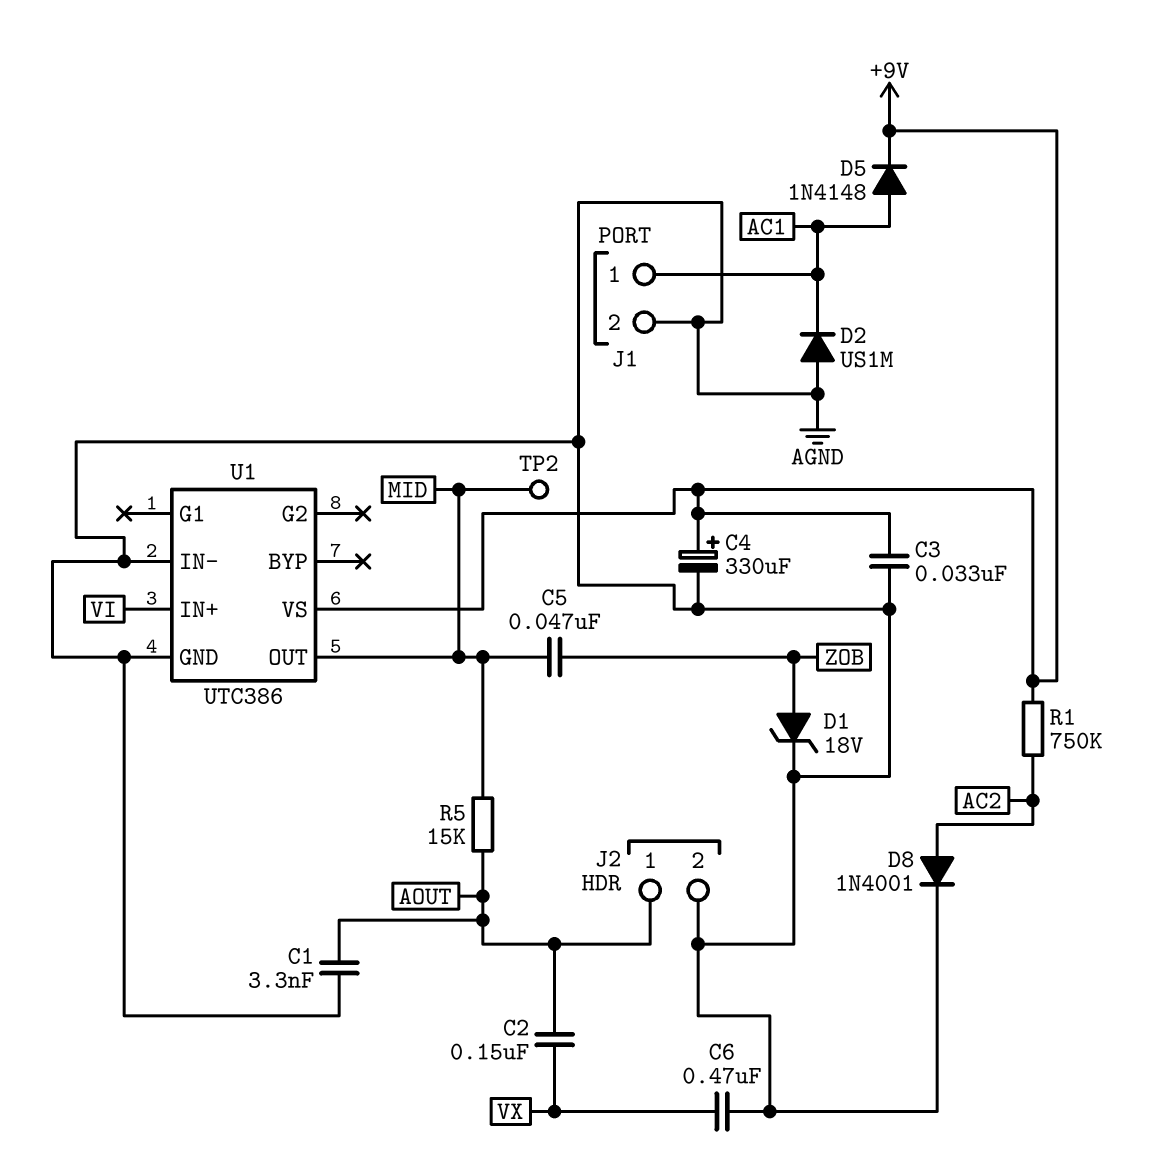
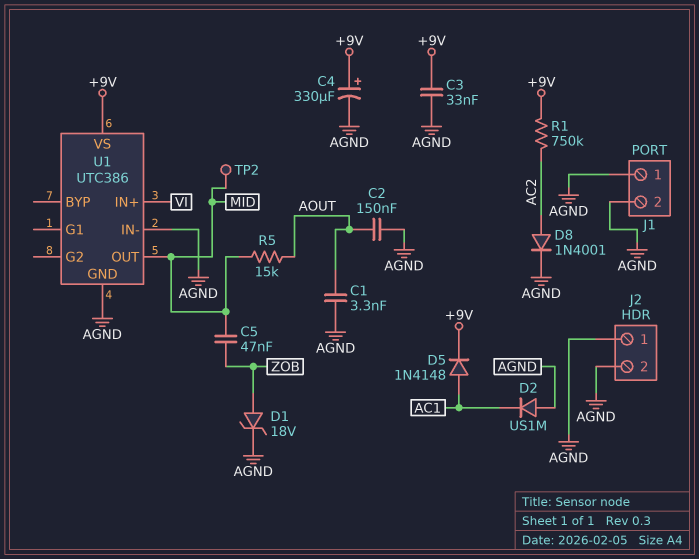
C2: 150nF (AOUT, VX) -> 150nF (AGND, AOUT)
C6: 470nF (AGND, VX) -> none
J1 pin 1: AC1 -> AGND
J2 pin 1: AOUT -> AGND

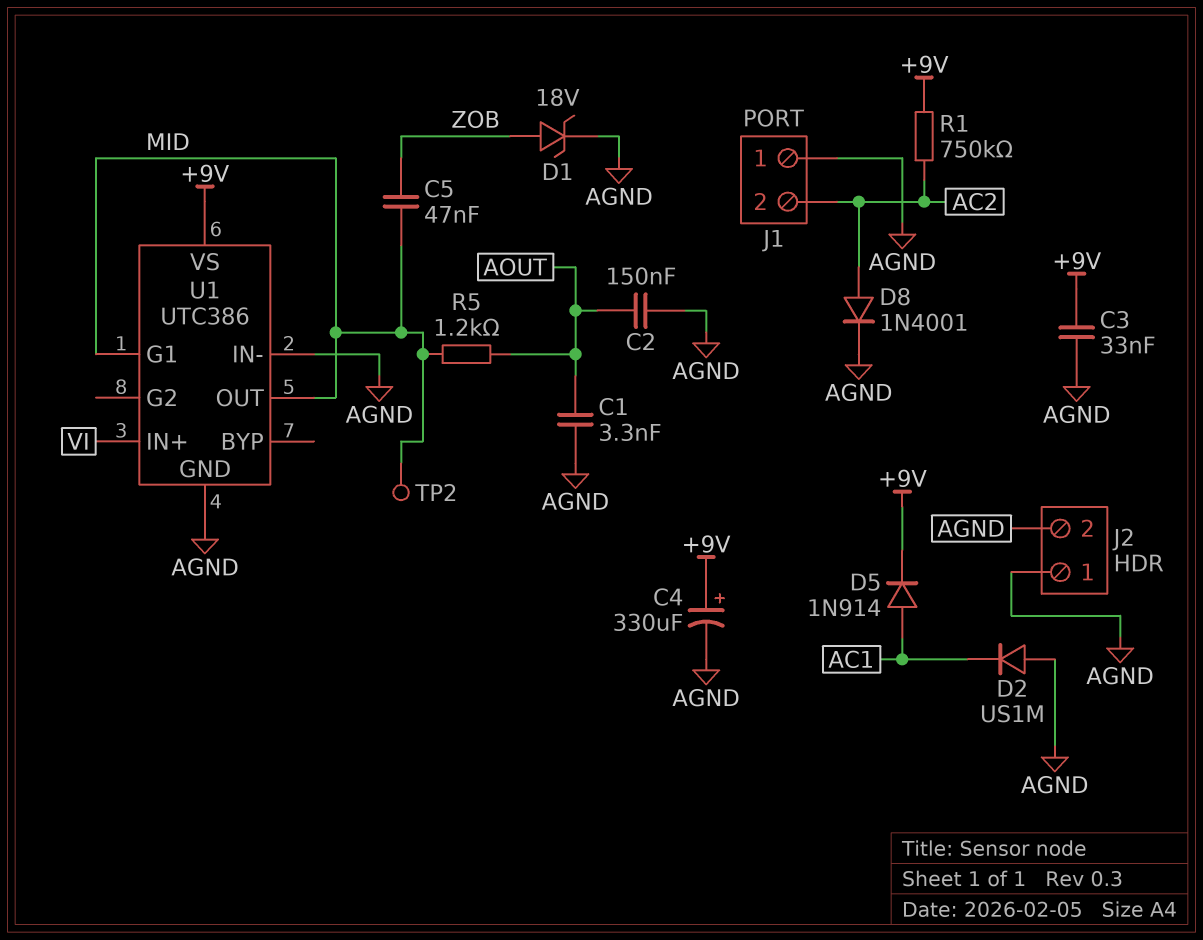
D5: diode 1N4148 (A AC1, K +9V) -> diode 1N914 (A AC1, K +9V)
J1 pin 2: AGND -> AC2
R5: 15k (AOUT, MID) -> 1.2k (AOUT, MID)
U1 pin G1: none -> MID

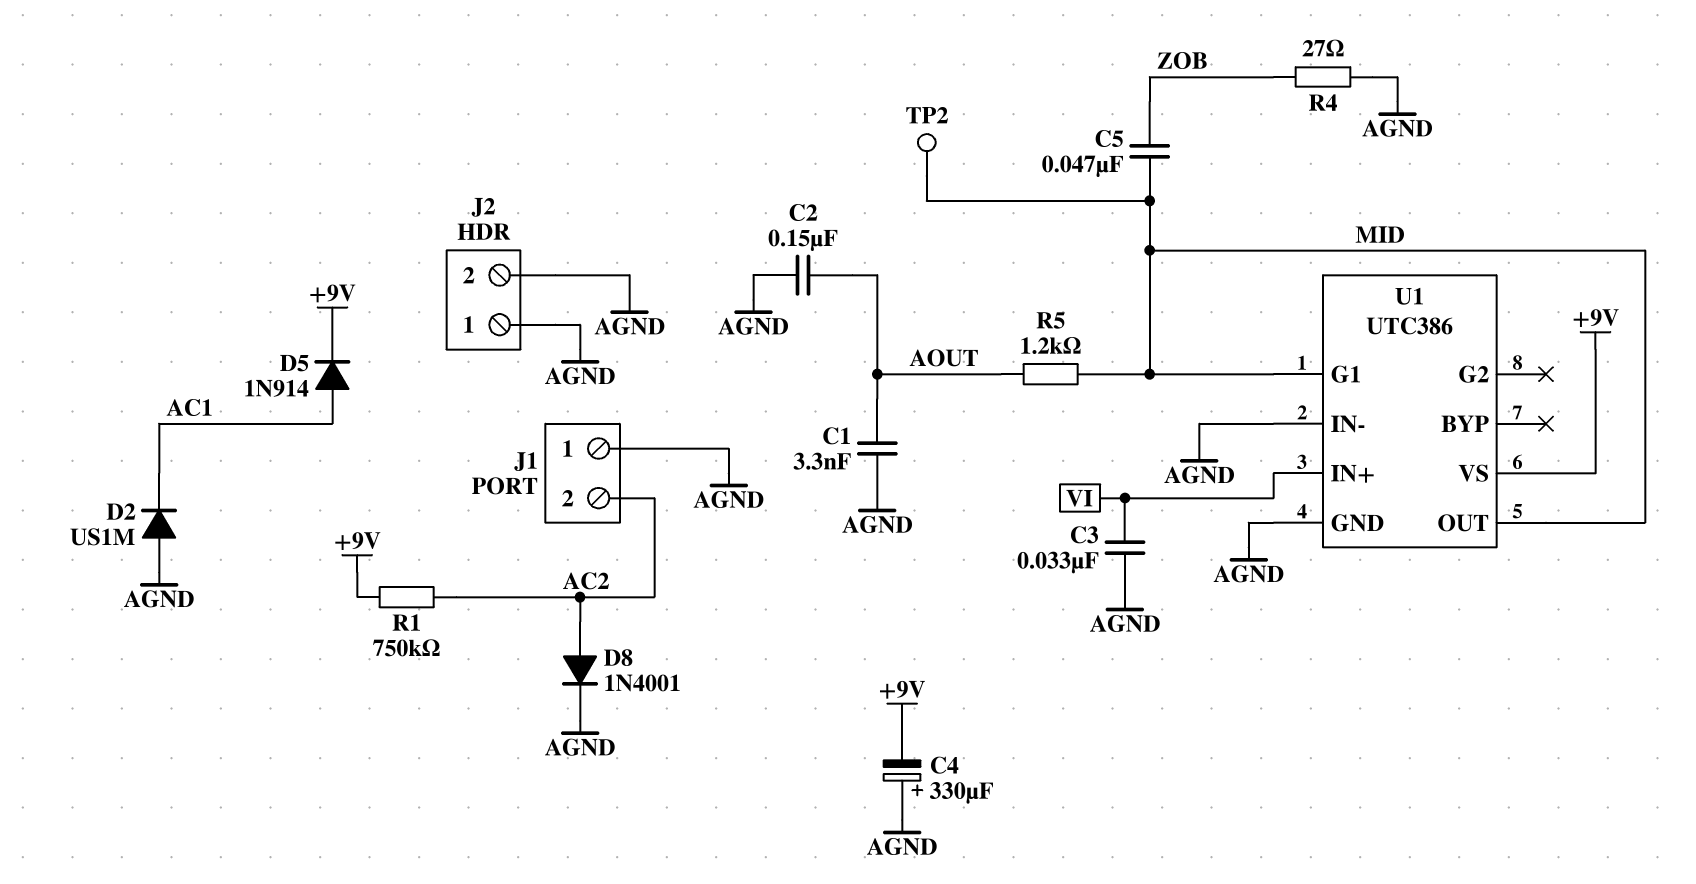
C3: 33nF (+9V, AGND) -> 33nF (AGND, VI)
C4: 330uF (plus +9V, minus AGND) -> 330uF (plus AGND, minus +9V)
D1: zener 18V (A ZOB, K AGND) -> none
R4: none -> 27 (AGND, ZOB)

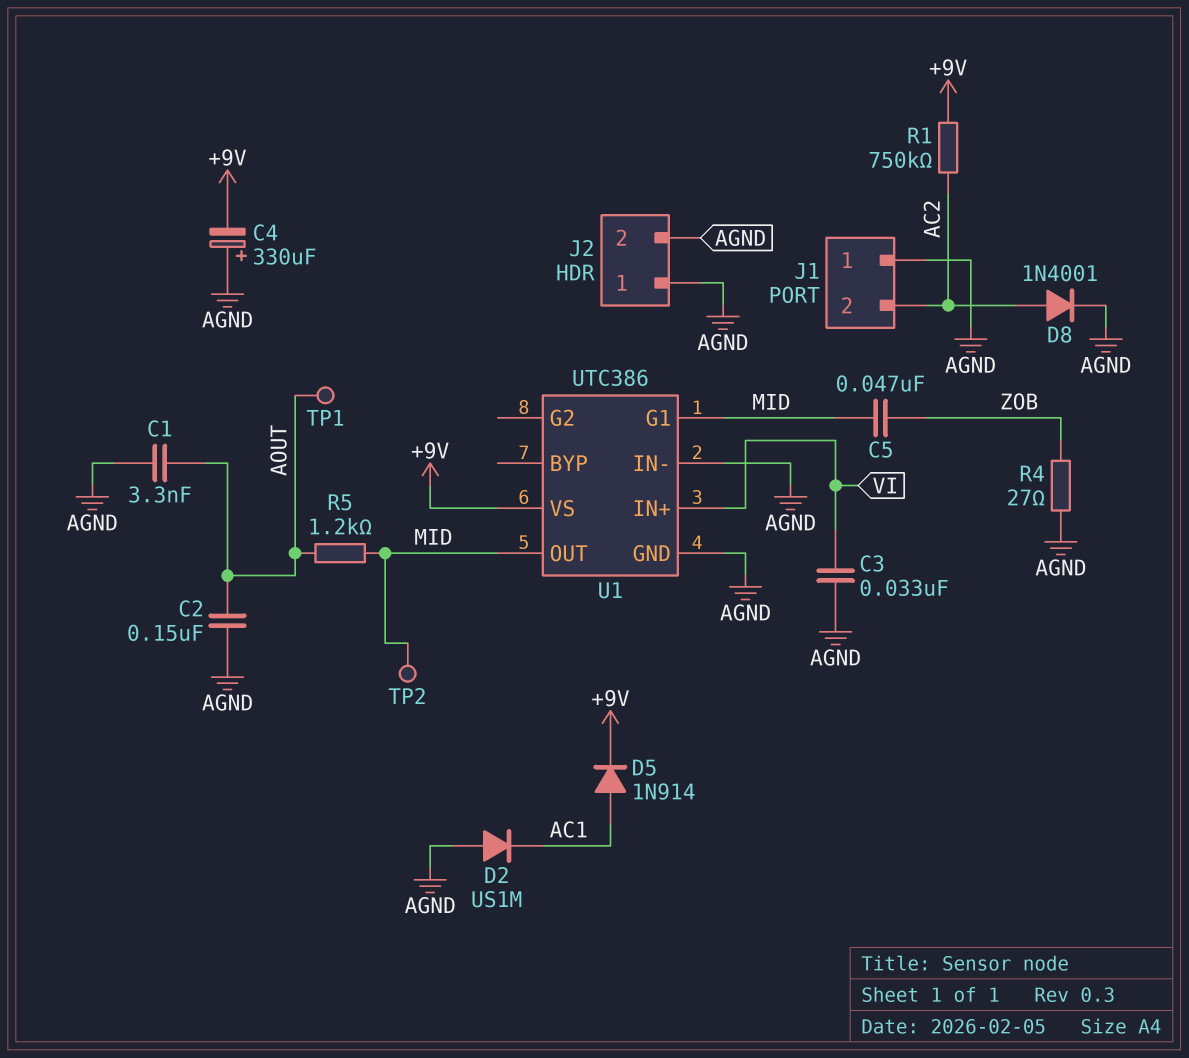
TP1: none -> test point (AOUT)

